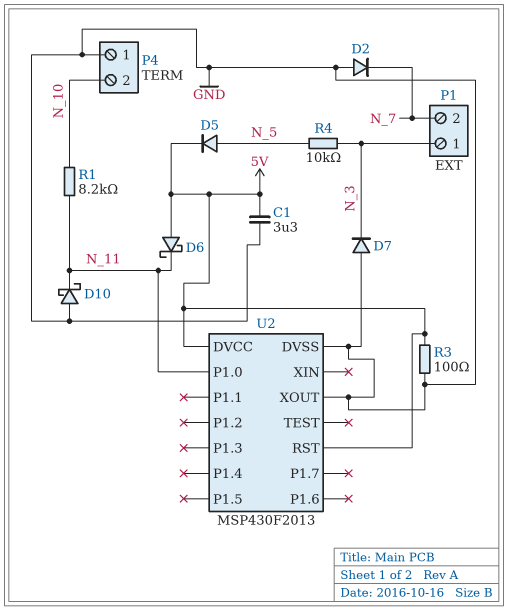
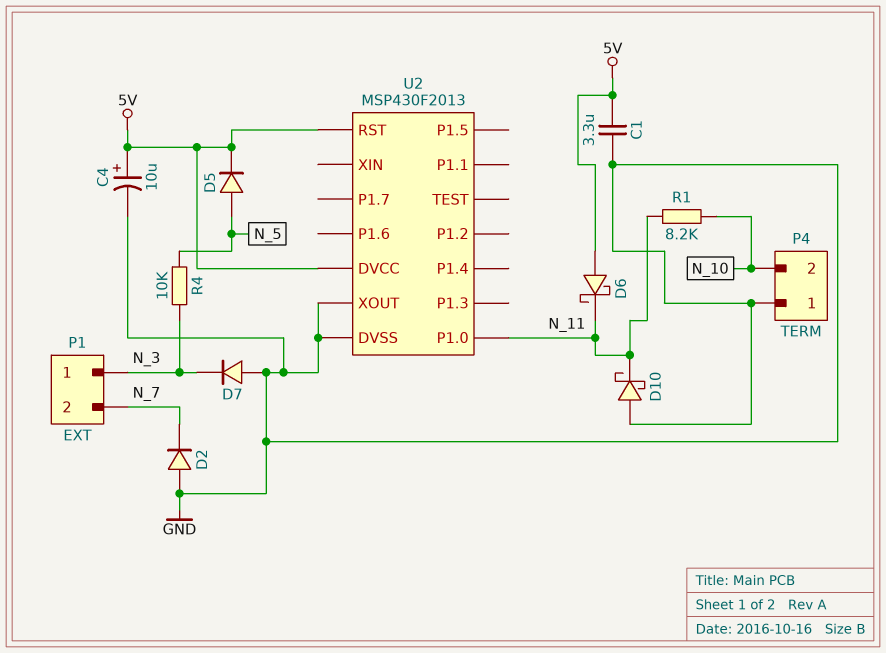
C4: none -> 10uF (plus 5V, minus GND)
R3: 100 (5V, GND) -> none

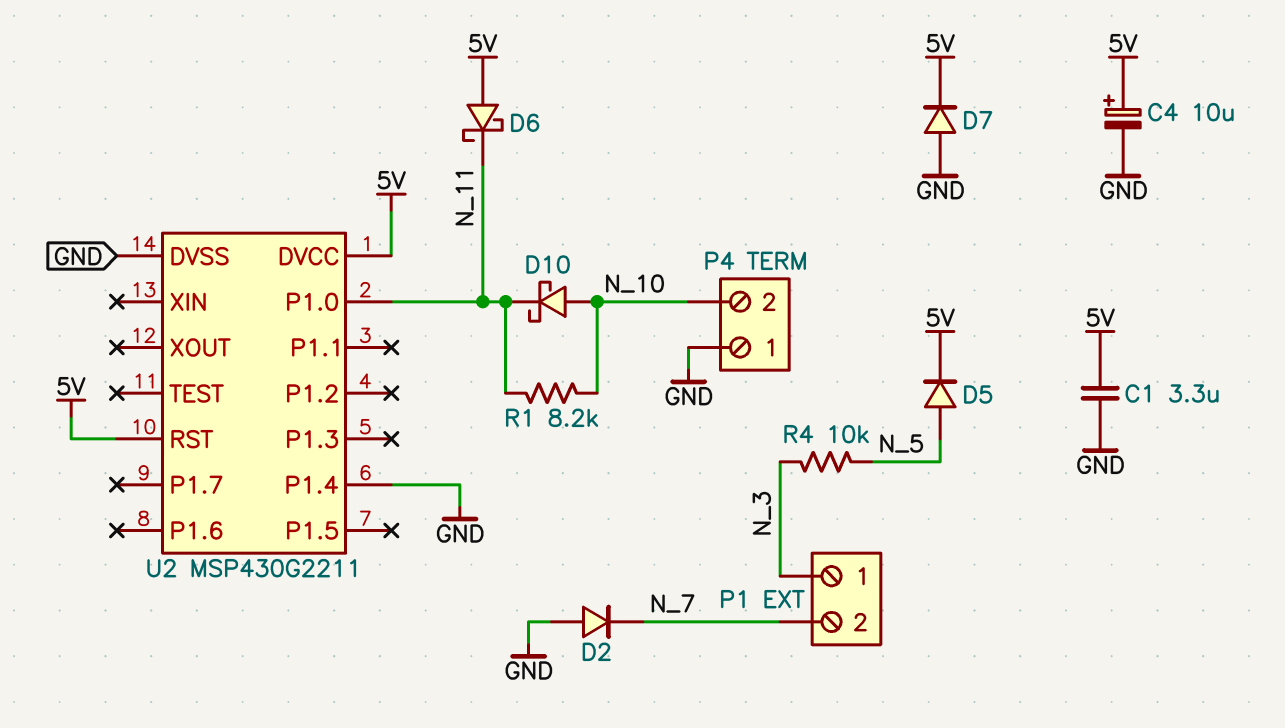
D7: diode (A GND, K N_3) -> diode (A GND, K 5V)
D10: schottky (A GND, K N_11) -> schottky (A N_10, K N_11)
U2: MSP430F2013 -> MSP430G2211
U2 pin P1.4: none -> GND
U2 pin XOUT: GND -> none

